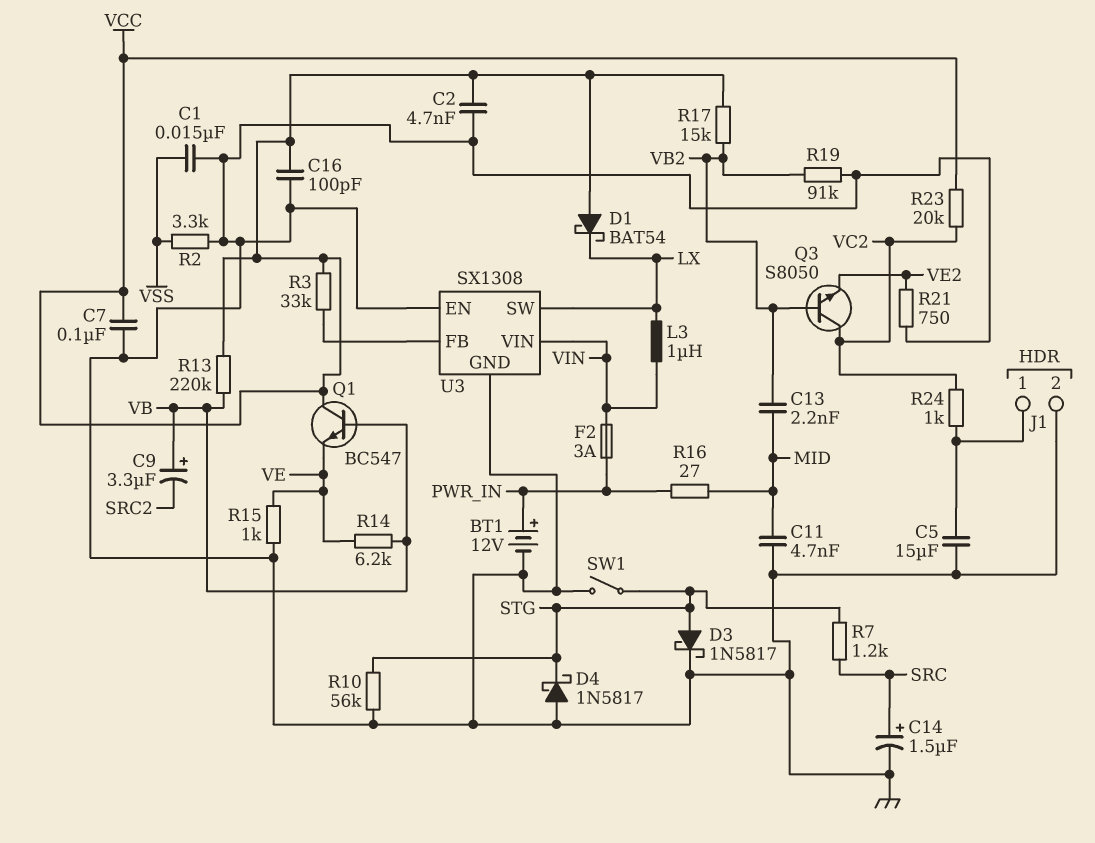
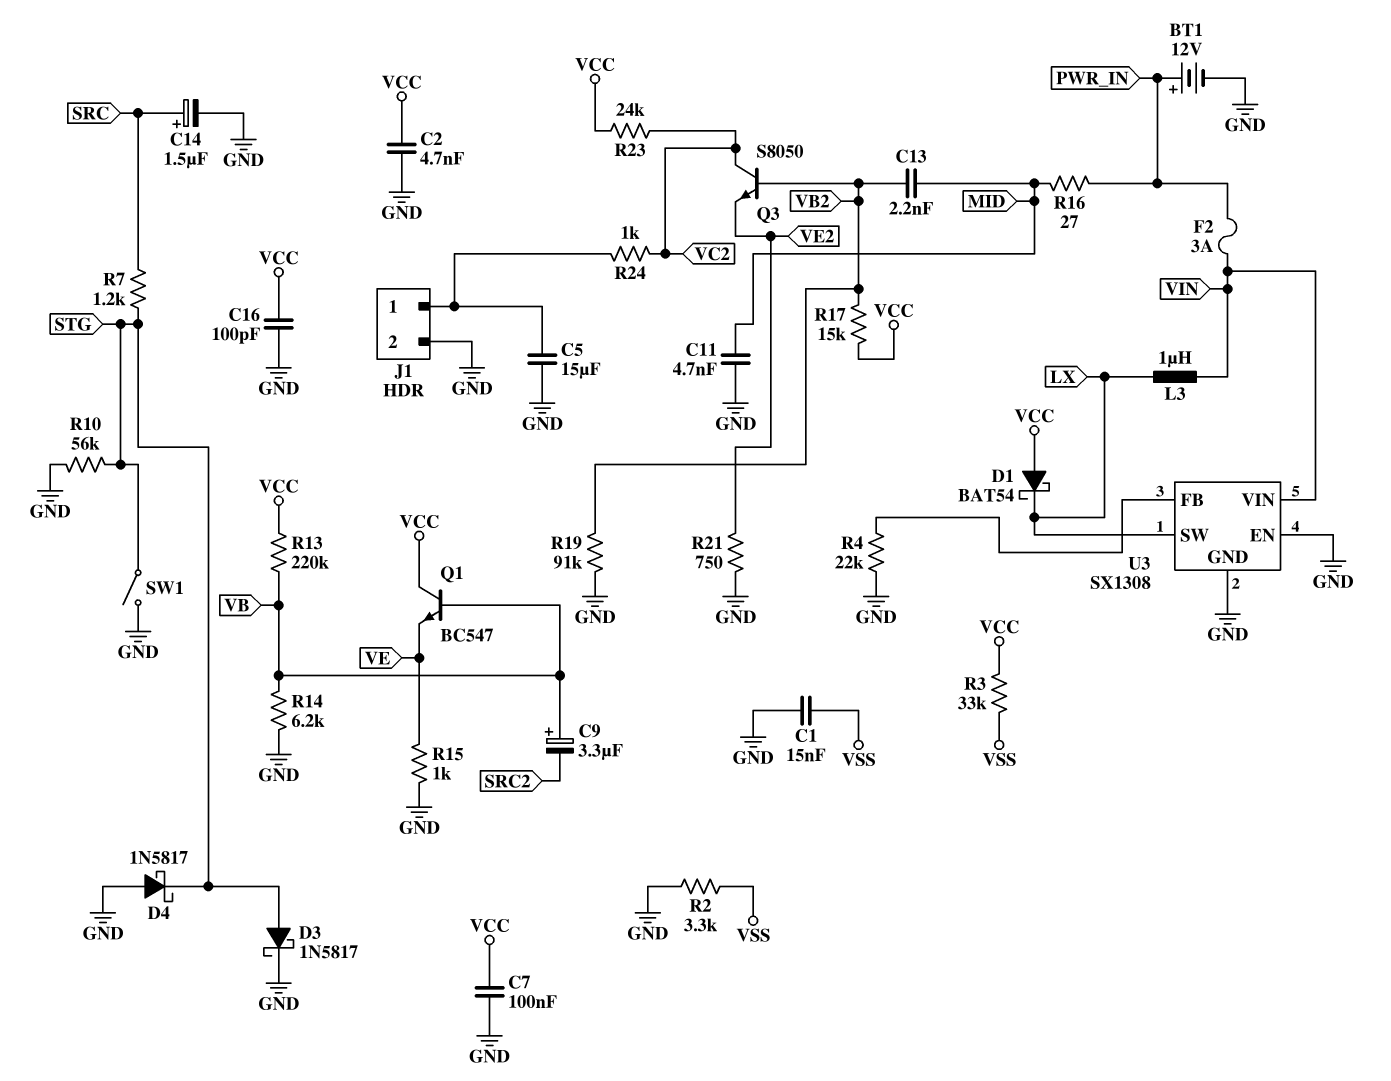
R3: 33k (U3/FB, VCC) -> 33k (VCC, VSS)
R4: none -> 22k (GND, U3/FB)
R14: 6.2k (VB, VE) -> 6.2k (GND, VB)
R23: 20k (VC2, VCC) -> 24k (VC2, VCC)

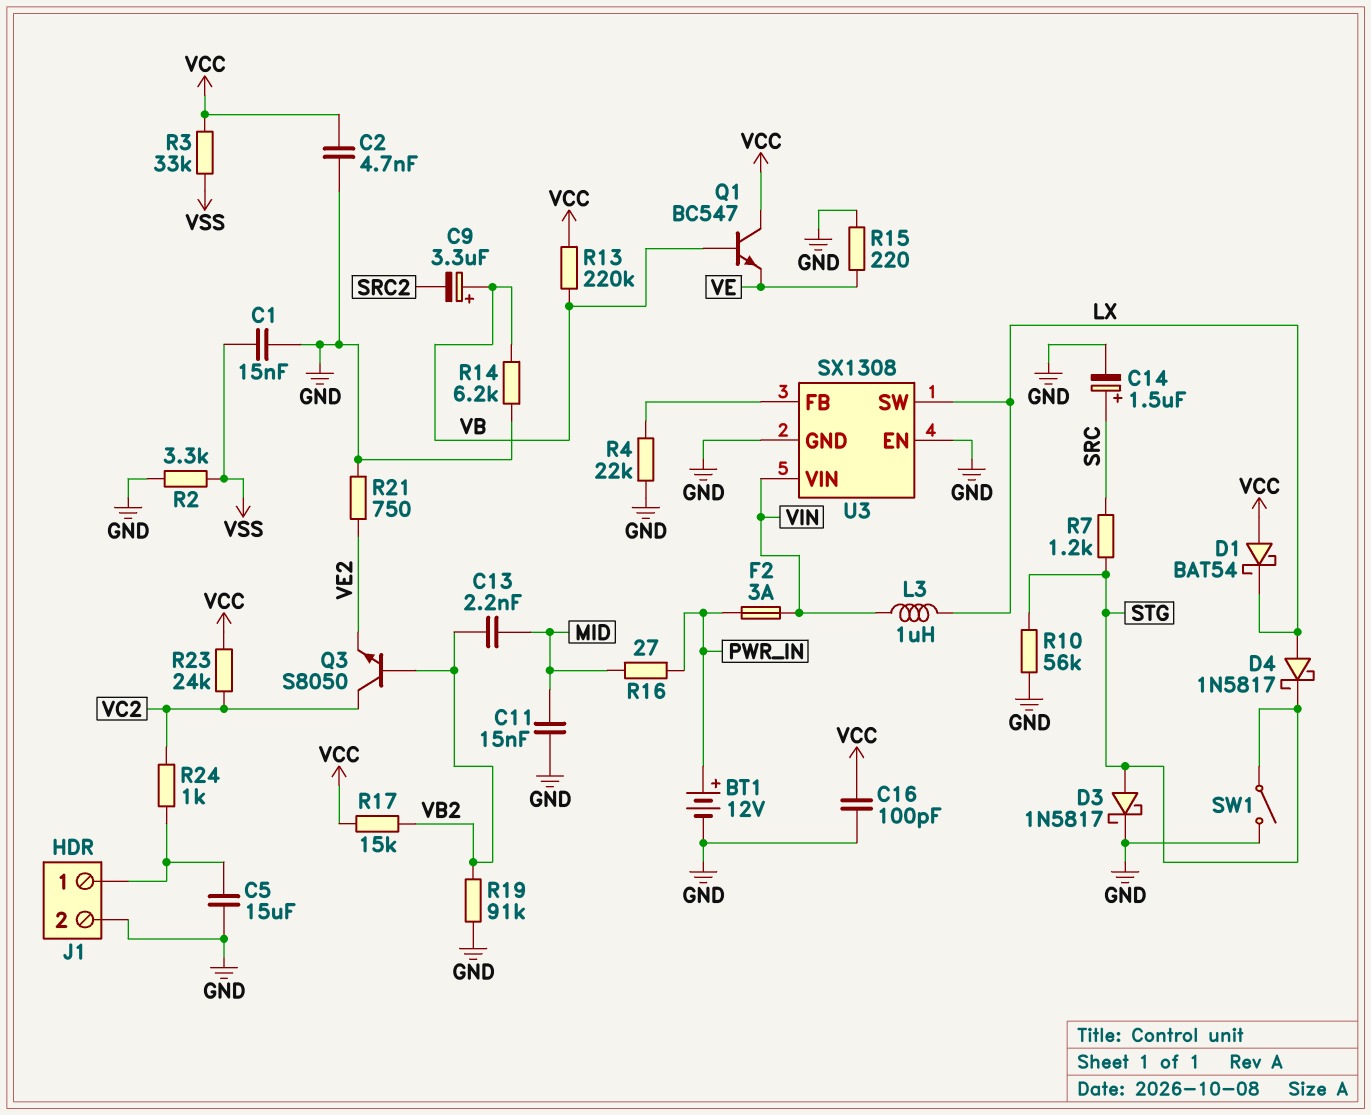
C7: 100nF (GND, VCC) -> none
C11: 4.7nF (GND, MID) -> 15nF (GND, MID)
D4: schottky 1N5817 (A GND, K STG) -> schottky 1N5817 (A LX, K STG)
R15: 1k (GND, VE) -> 220 (GND, VE)

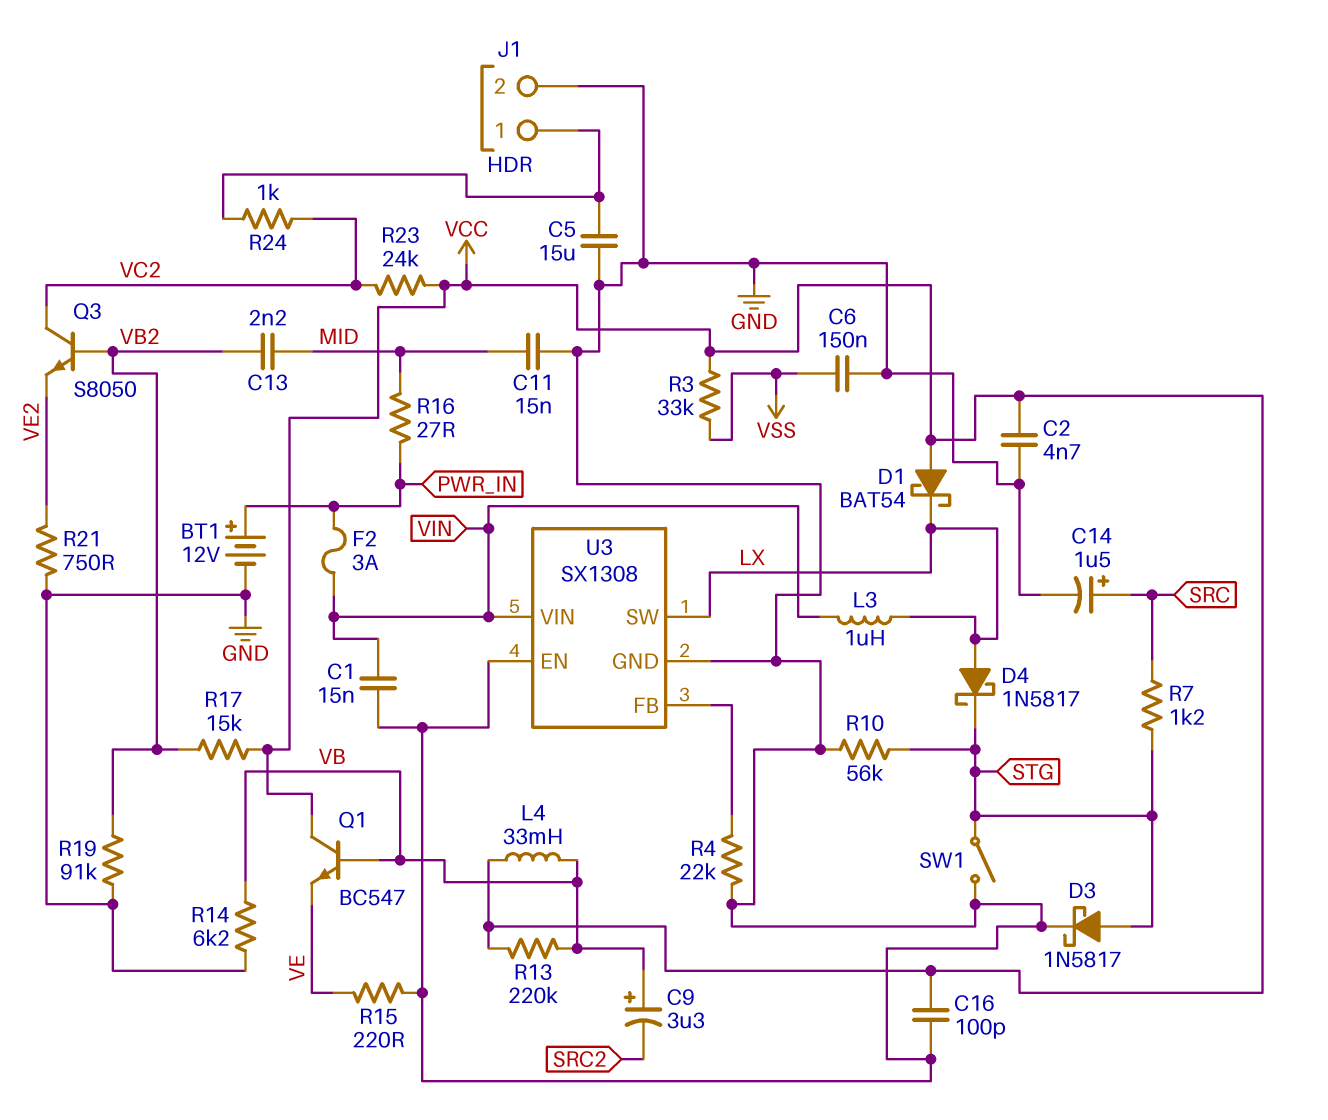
C1: 15nF (GND, VSS) -> 15nF (GND, VIN)
C6: none -> 150nF (GND, VSS)
L4: none -> 33mH (VB, VCC)
R2: 3.3k (GND, VSS) -> none

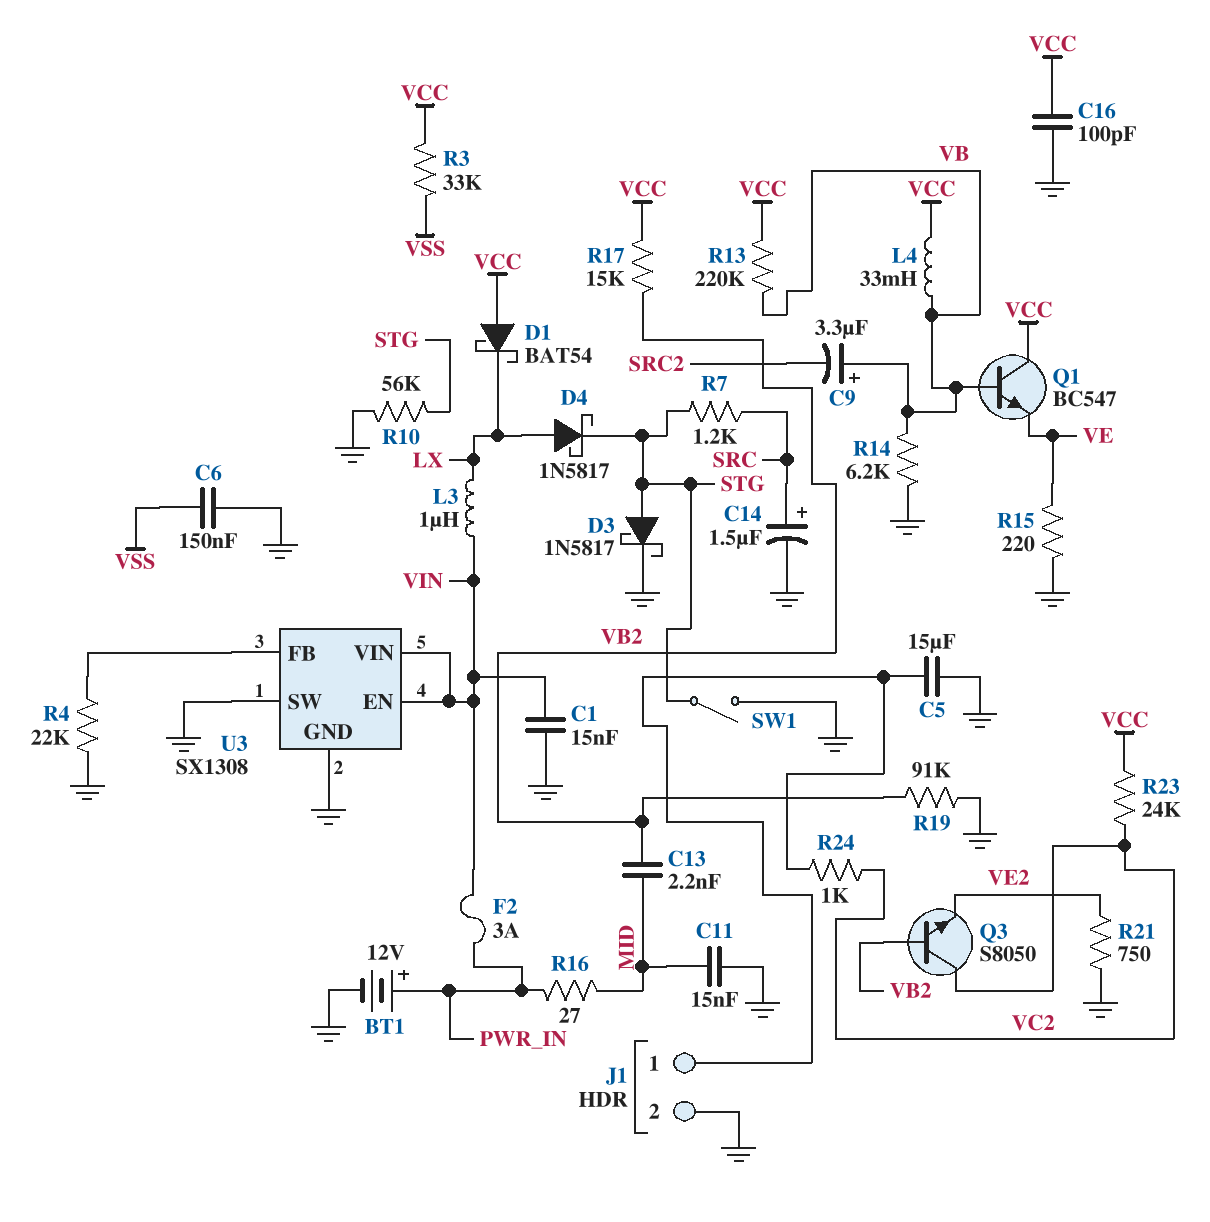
C2: 4.7nF (GND, VCC) -> none
U3 pin EN: GND -> VIN
U3 pin SW: LX -> GND

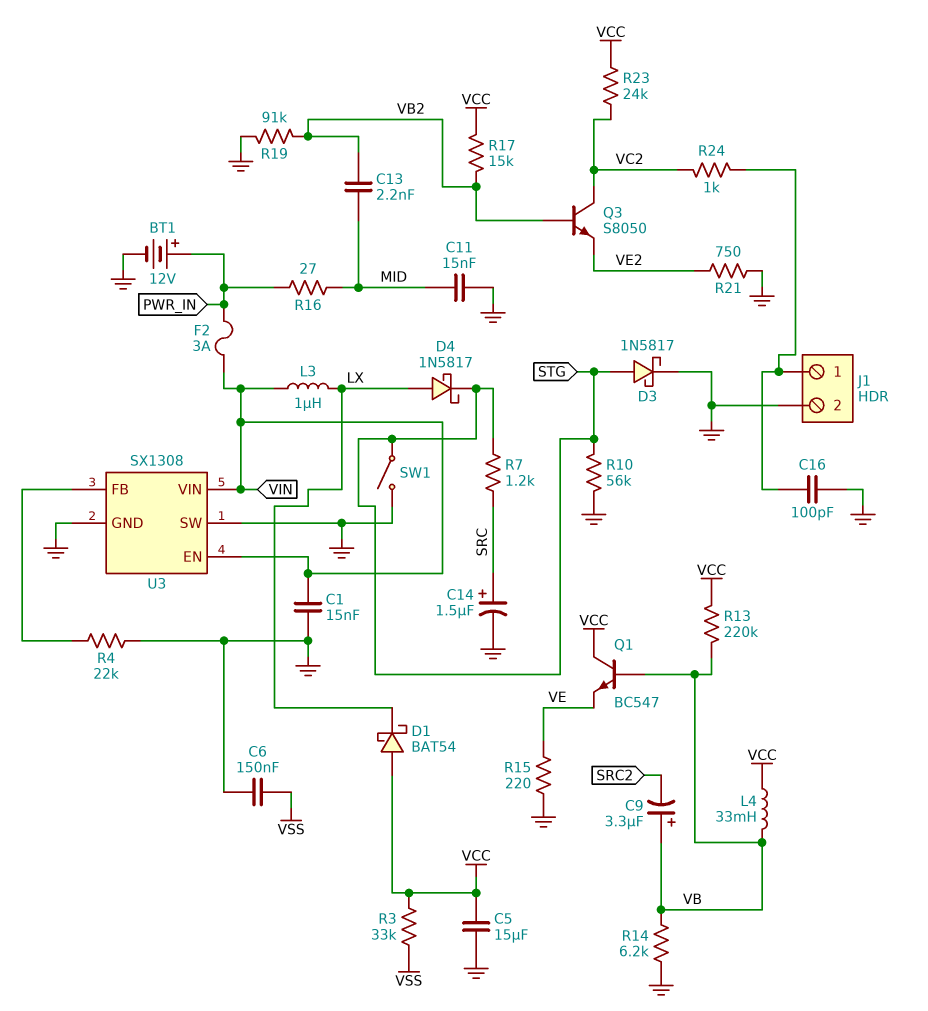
C5: 15uF (GND, J1/1) -> 15uF (GND, VCC)
C16: 100pF (GND, VCC) -> 100pF (GND, J1/1)

